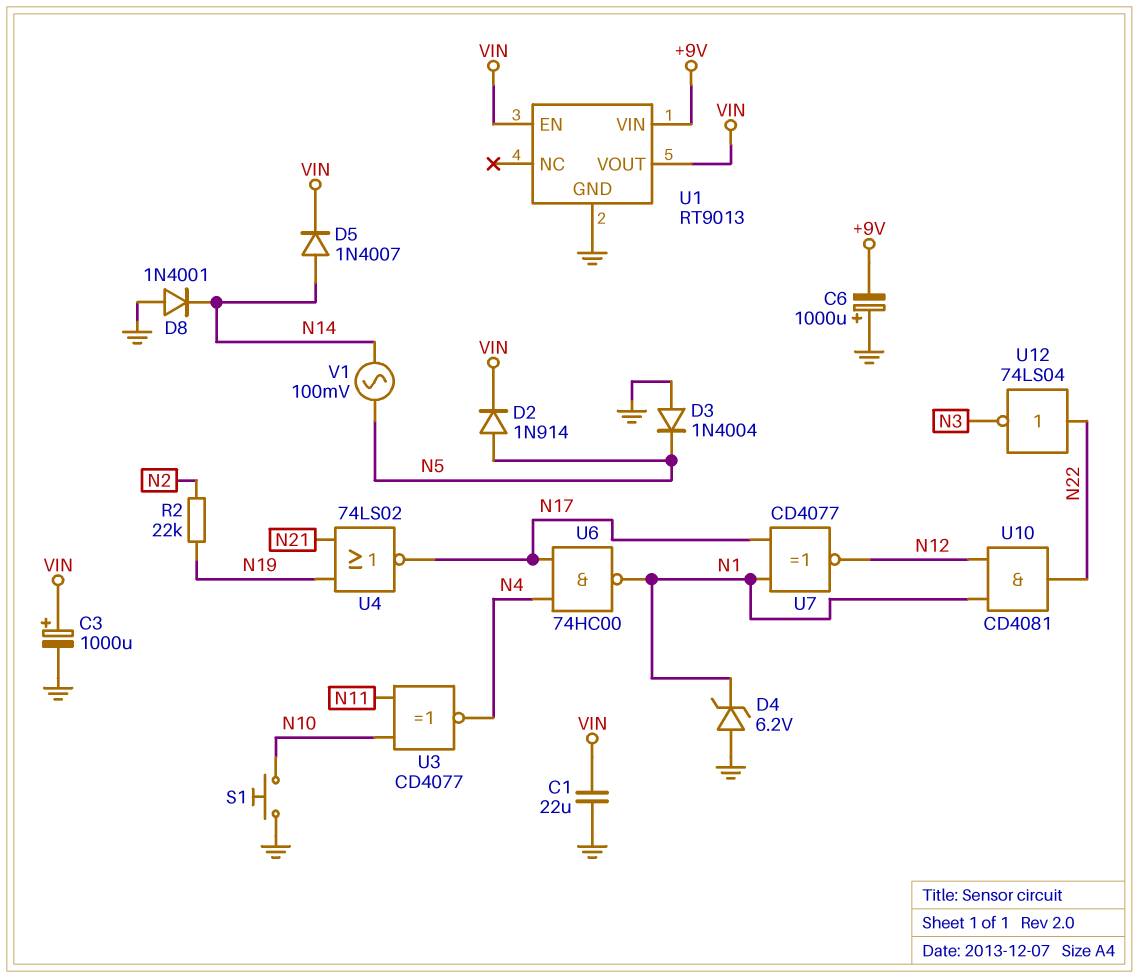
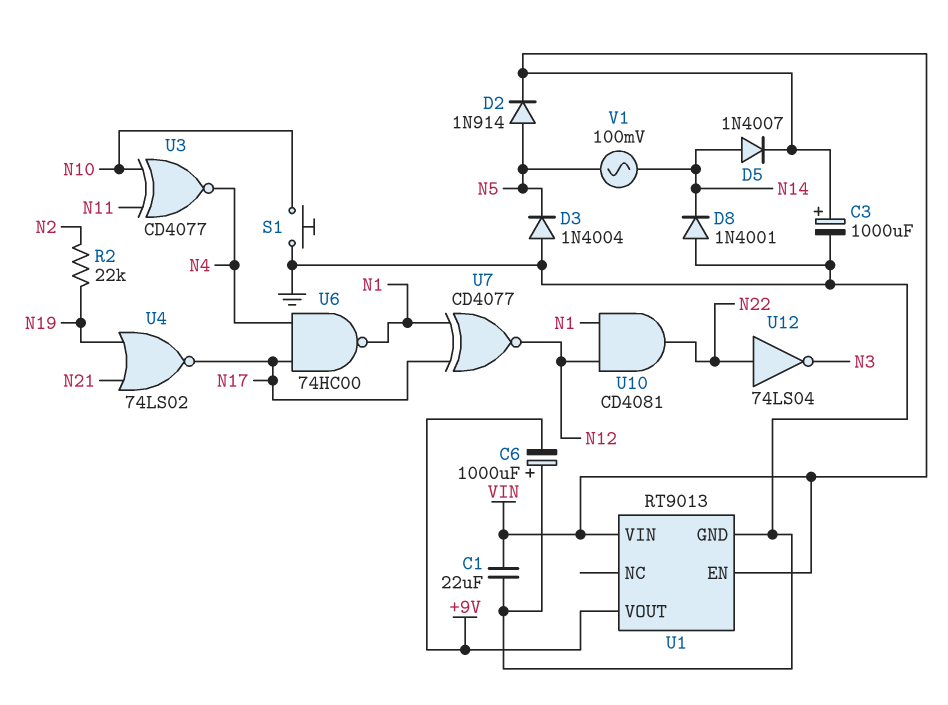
D4: zener 6.2V (A GND, K N1) -> none
U1 pin VIN: +9V -> VIN
U1 pin VOUT: VIN -> +9V

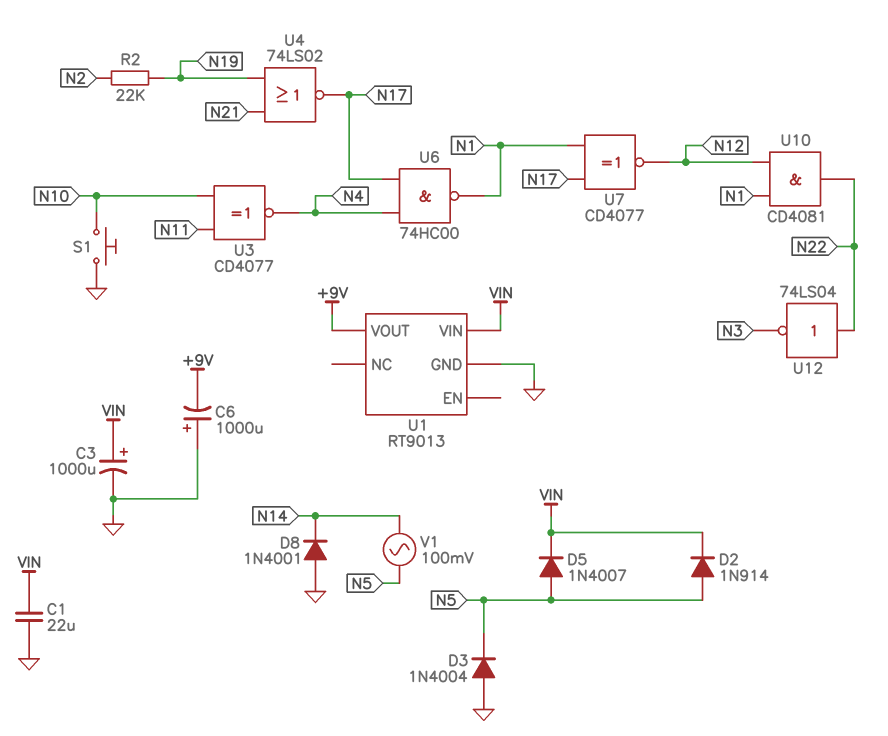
D5: diode 1N4007 (A N14, K VIN) -> diode 1N4007 (A N5, K VIN)
U1 pin EN: VIN -> none

